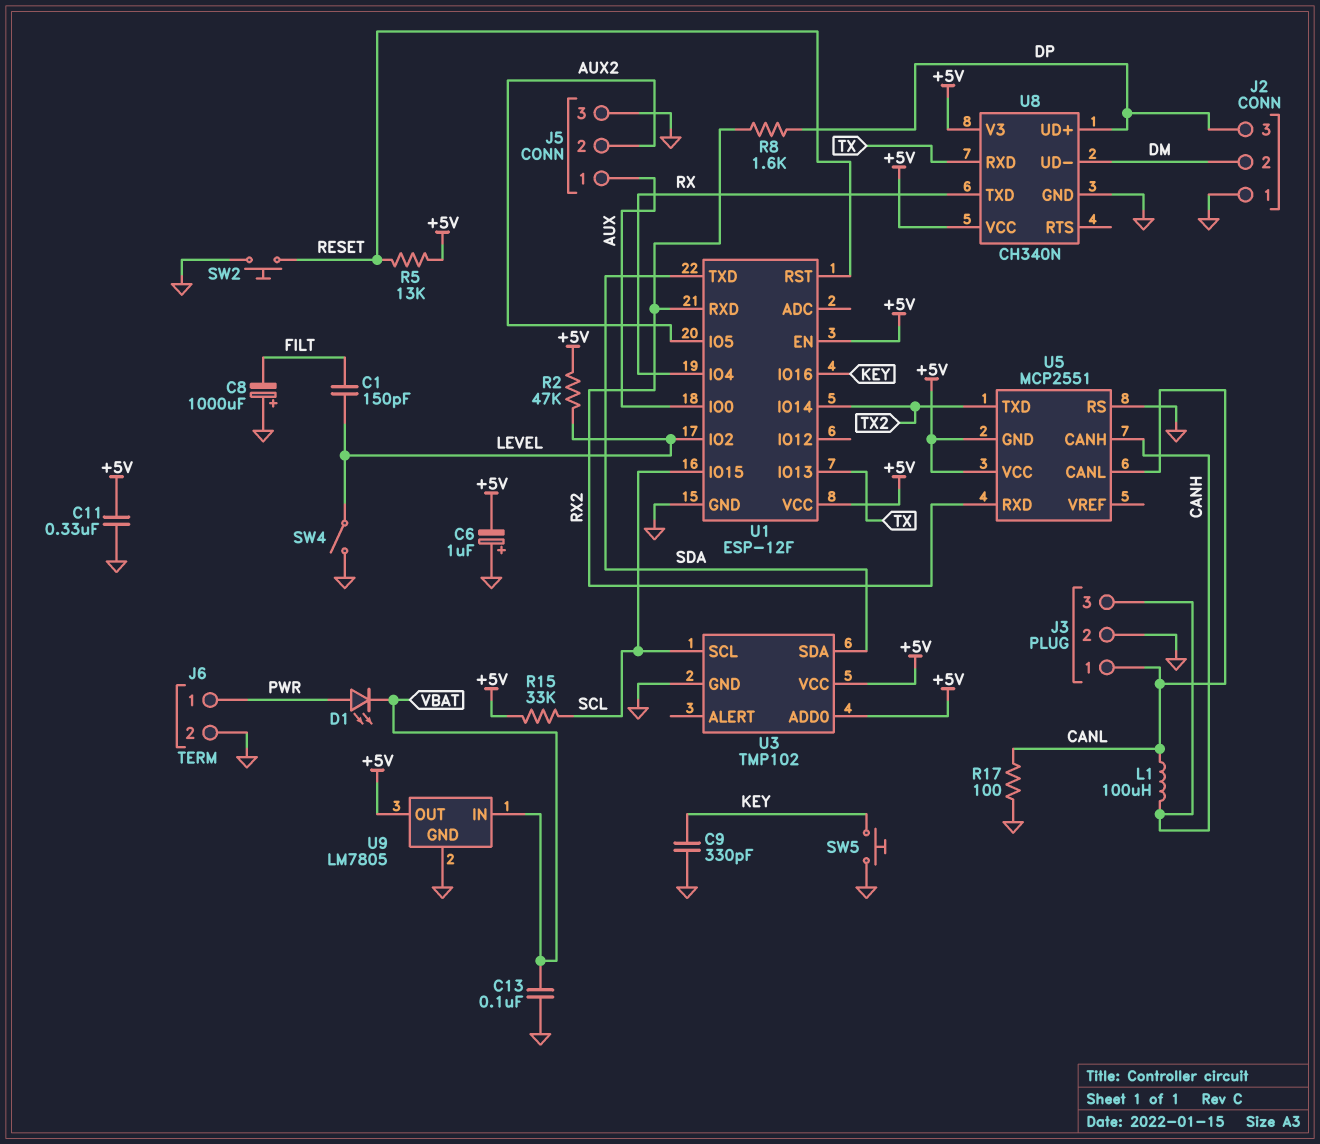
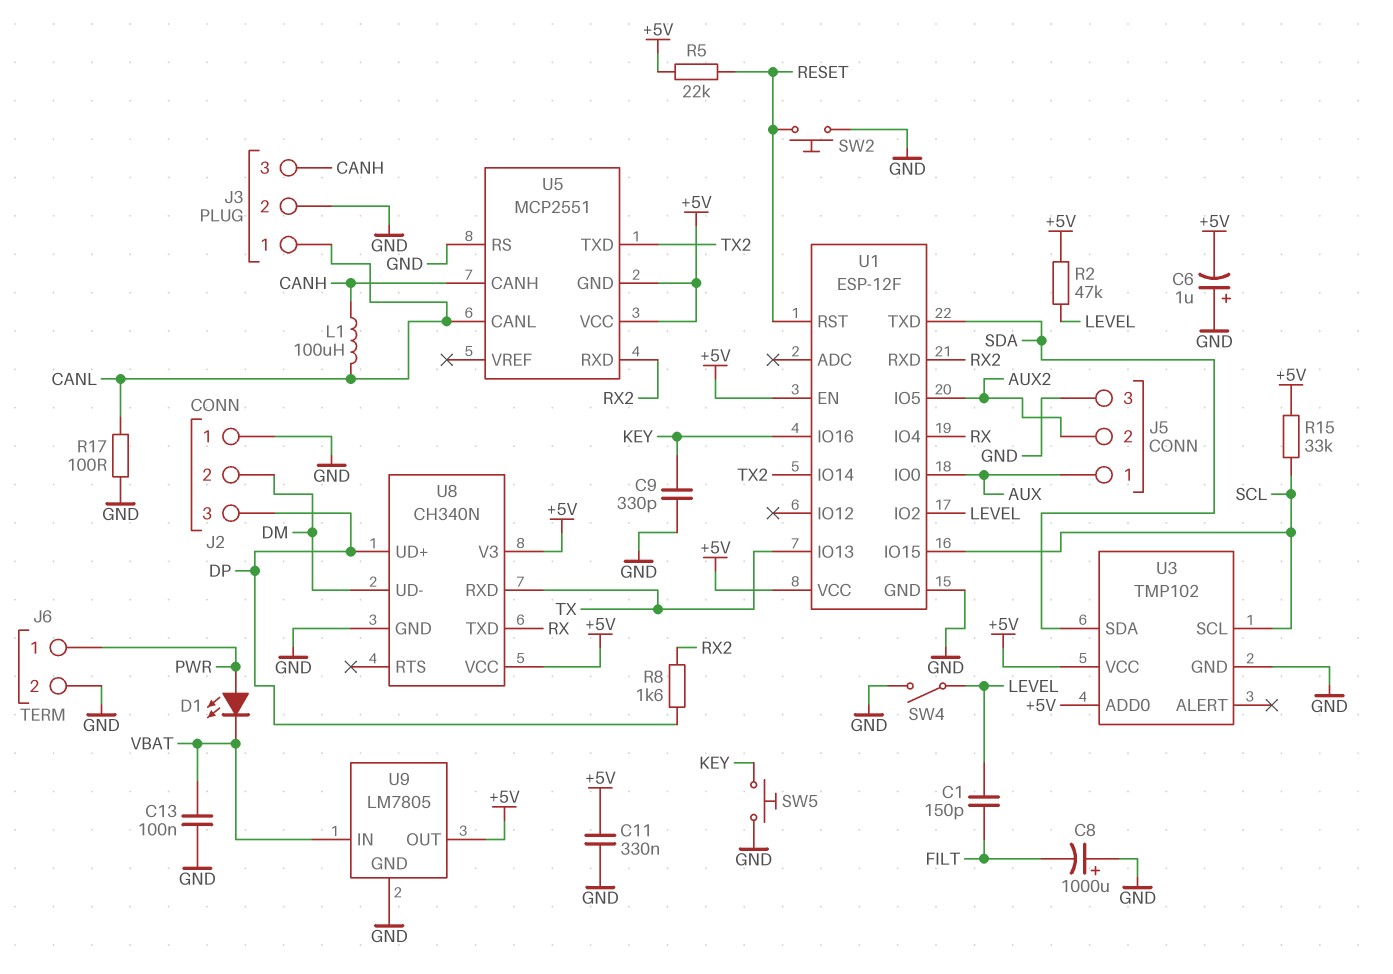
R5: 13k (+5V, RESET) -> 22k (+5V, RESET)

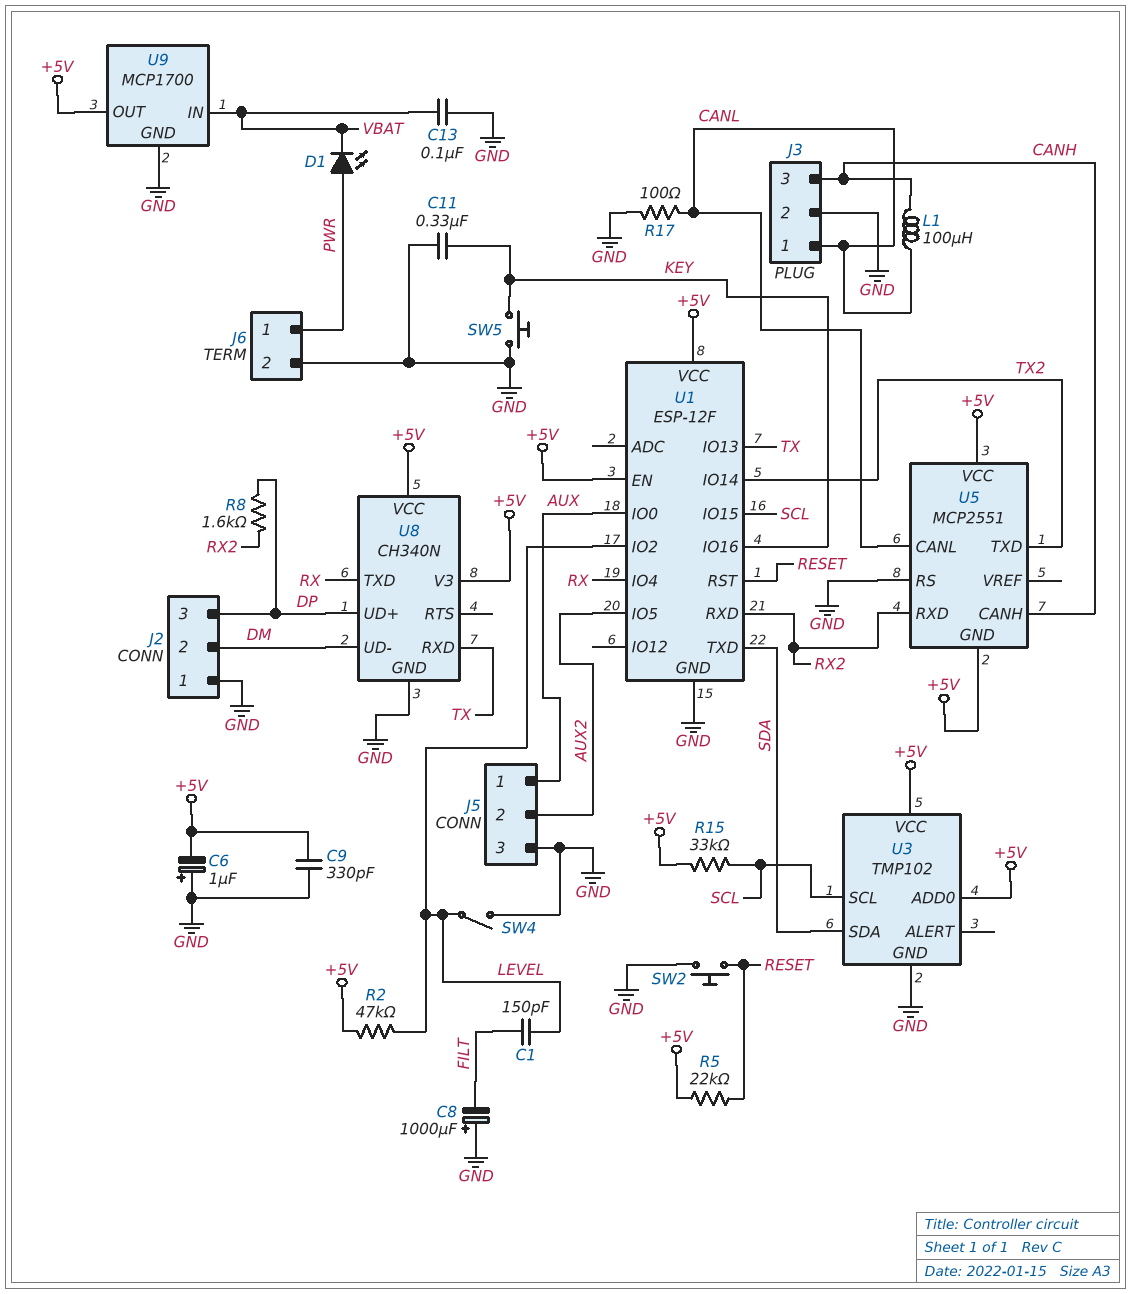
C9: 330pF (GND, KEY) -> 330pF (+5V, GND)
C11: 330nF (+5V, GND) -> 330nF (GND, KEY)
U9: LM7805 -> MCP1700

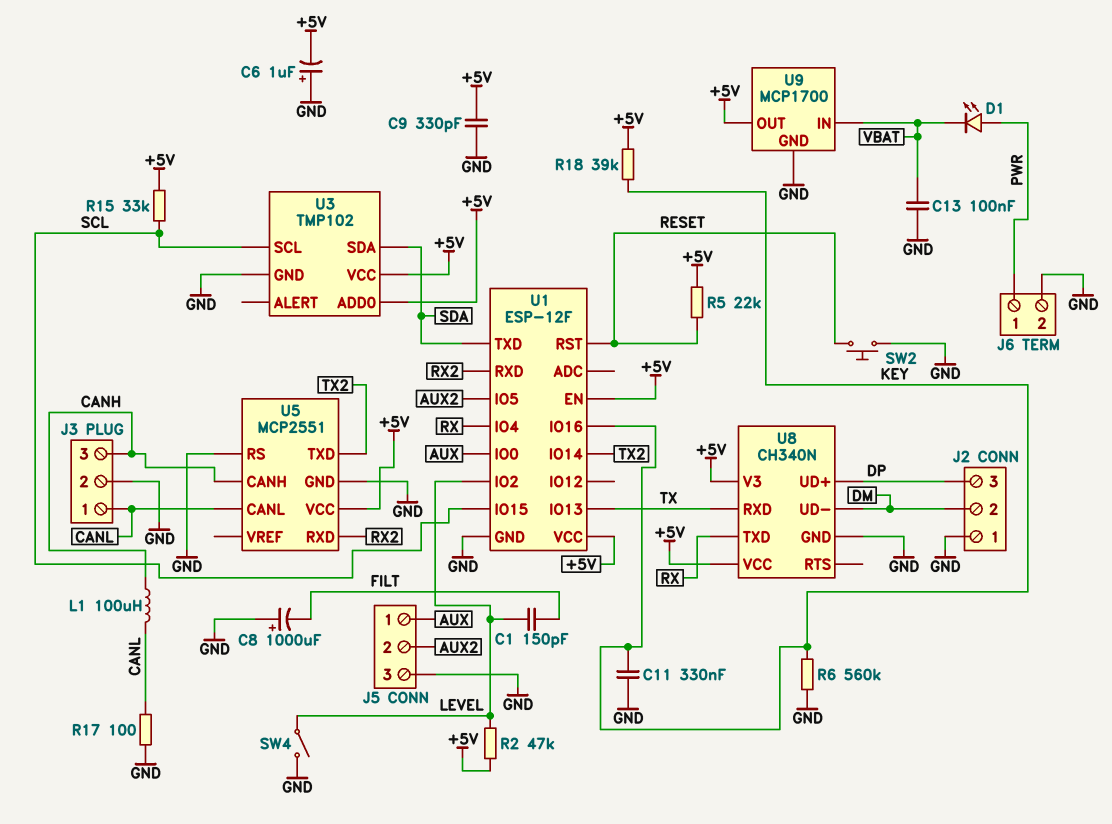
R6: none -> 560k (GND, KEY)
R8: 1.6k (DP, RX2) -> none
R18: none -> 39k (+5V, KEY)
SW5: button (GND, KEY) -> none
U5 pin GND: +5V -> GND

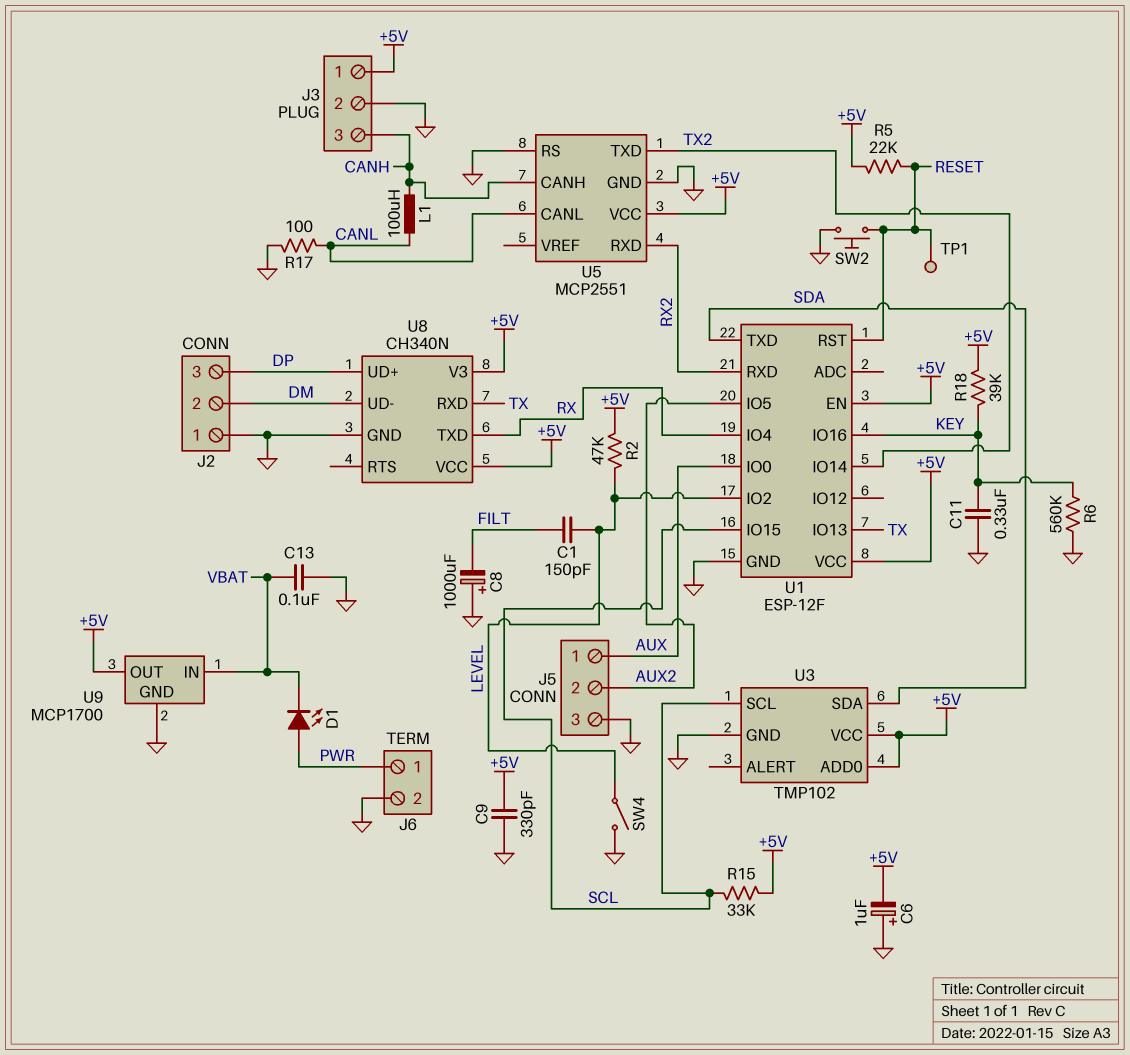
J3 pin 1: CANL -> +5V
TP1: none -> test point (RESET)

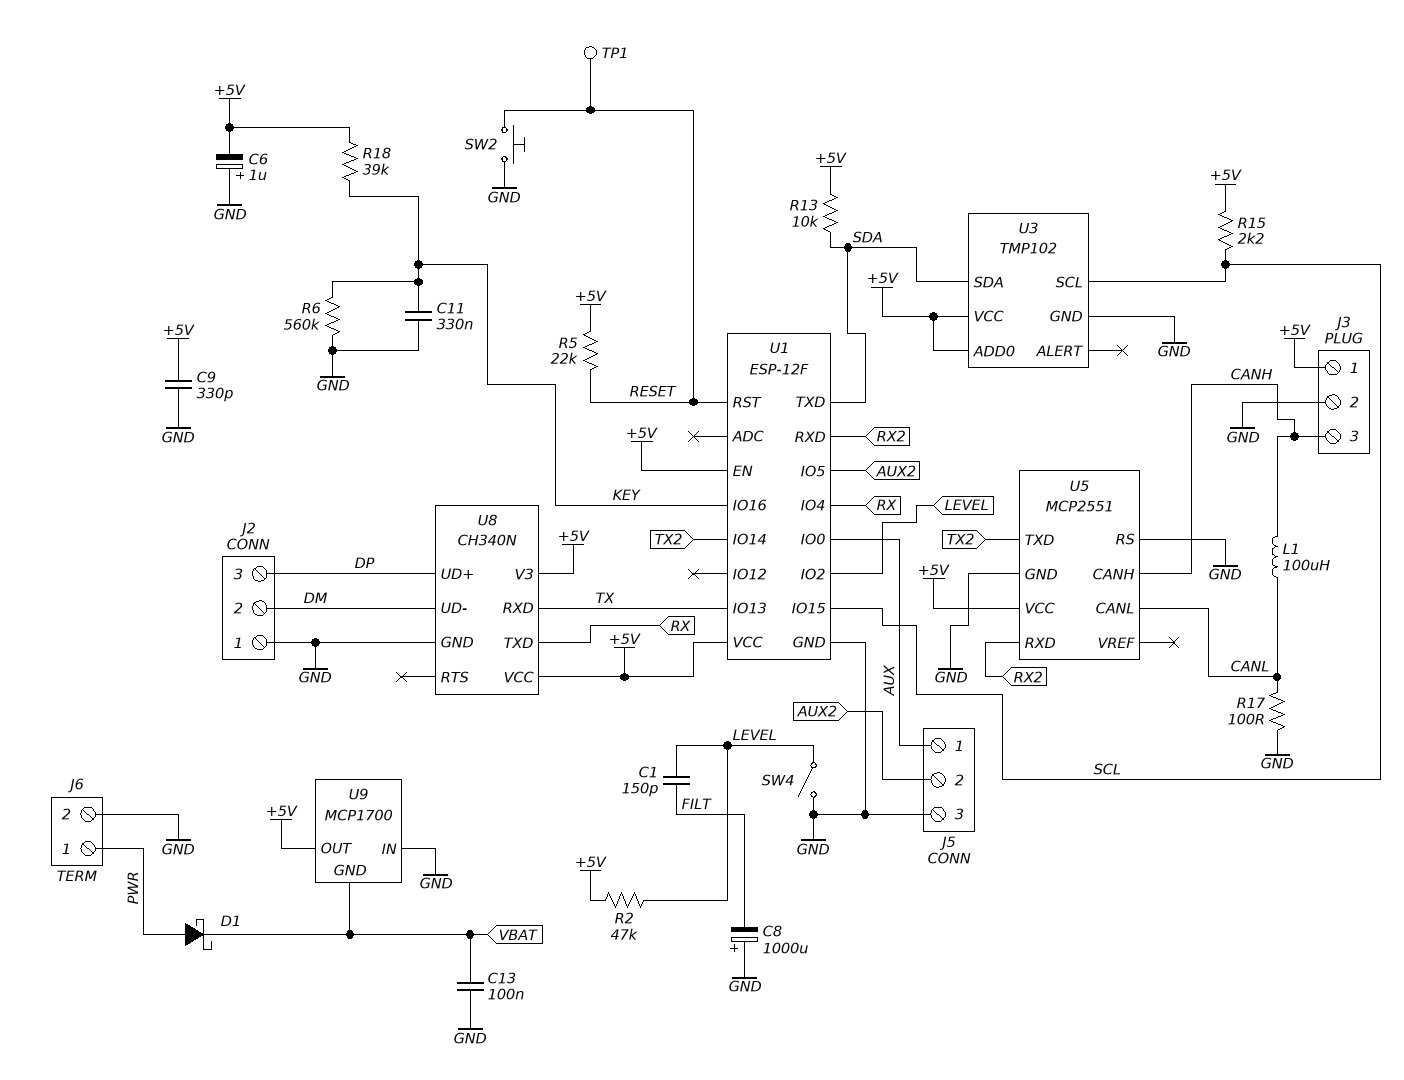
D1: LED (A PWR, K VBAT) -> schottky (A PWR, K VBAT)
R13: none -> 10k (+5V, SDA)
R15: 33k (+5V, SCL) -> 2.2k (+5V, SCL)
U9 pin GND: GND -> VBAT
U9 pin IN: VBAT -> GND

